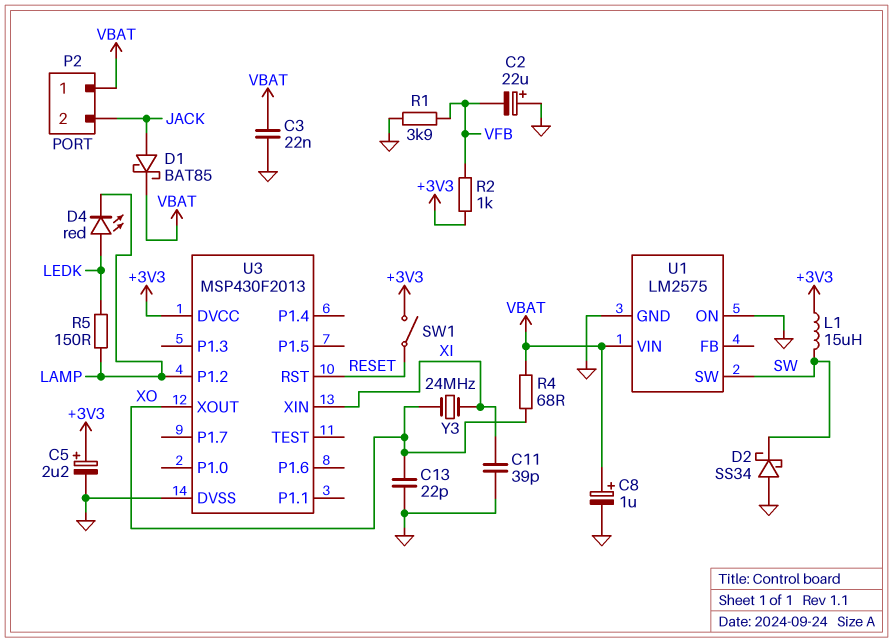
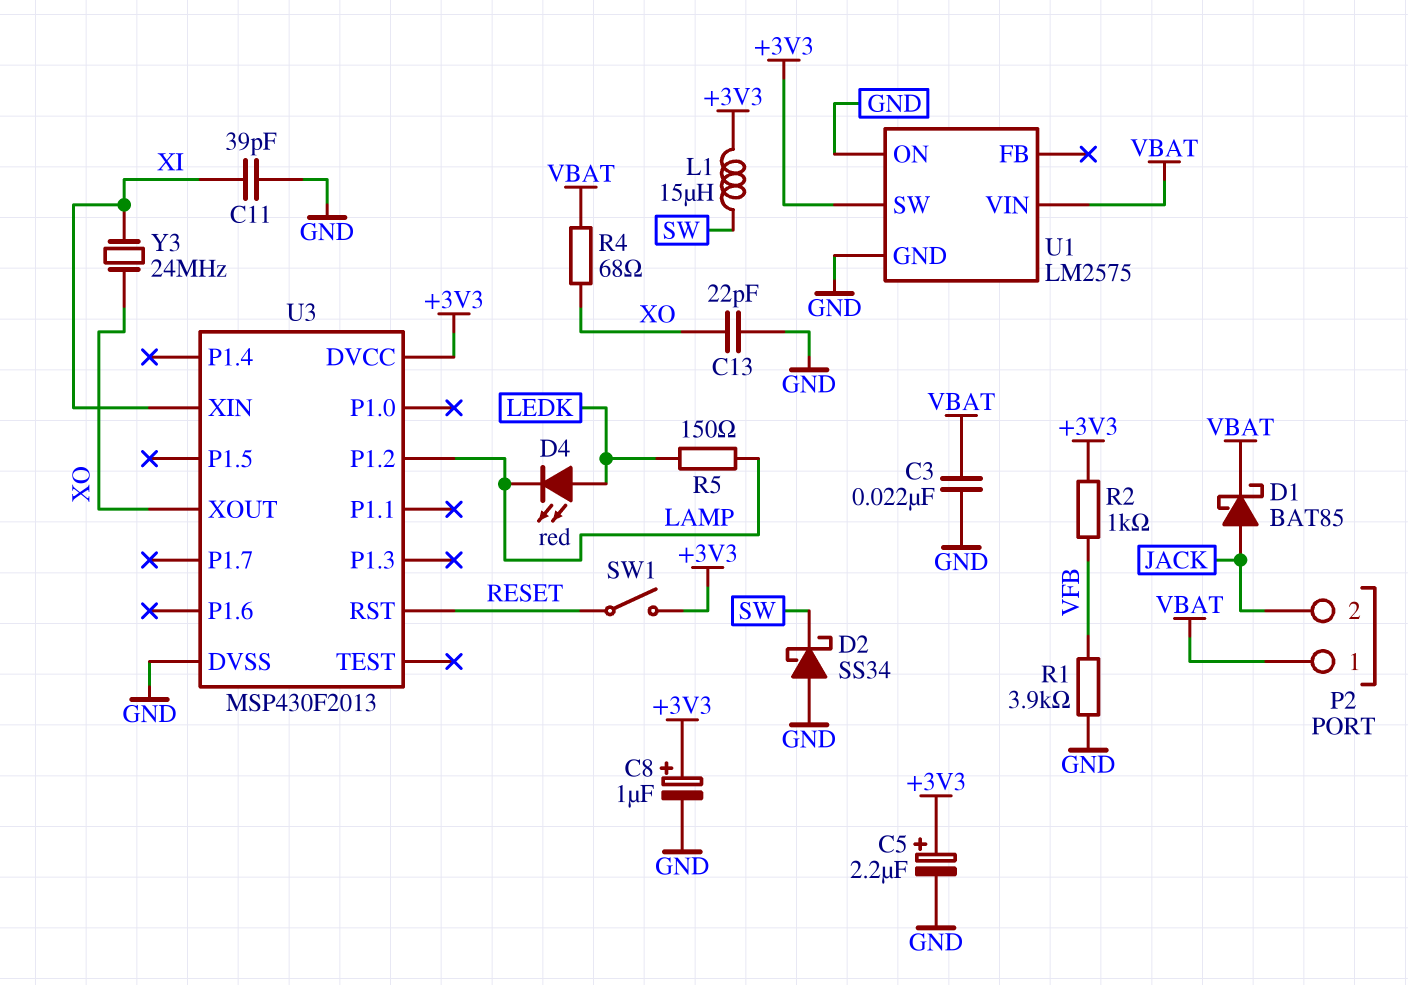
C2: 22uF (plus GND, minus VFB) -> none
C8: 1uF (plus VBAT, minus GND) -> 1uF (plus +3V3, minus GND)
U1 pin SW: SW -> +3V3

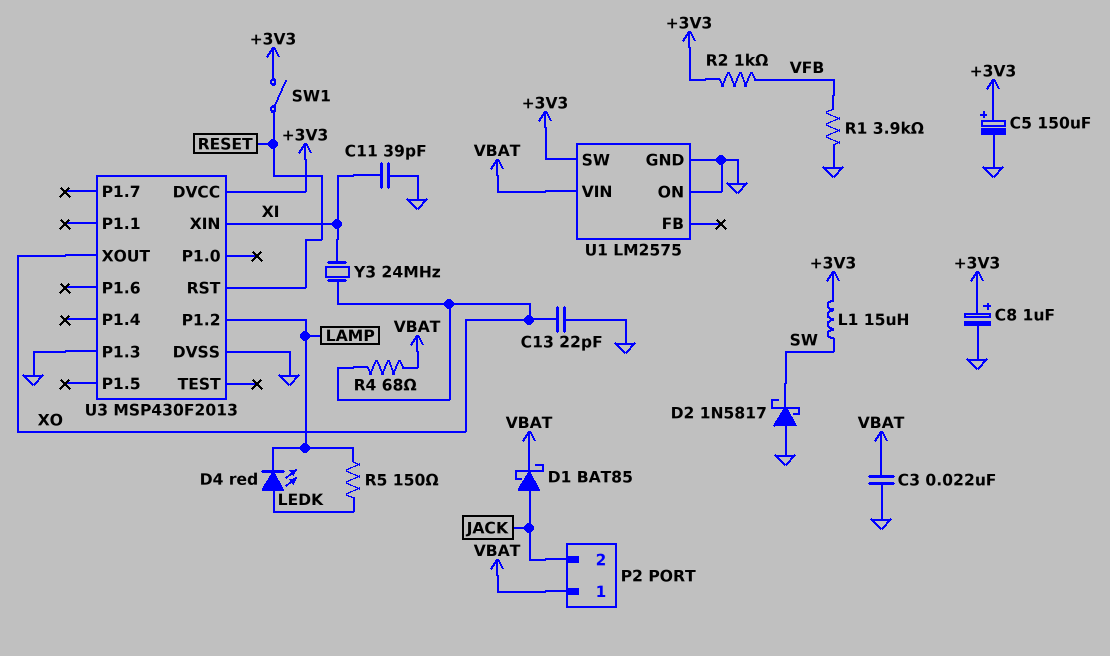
C5: 2.2uF (plus +3V3, minus GND) -> 150uF (plus +3V3, minus GND)
D2: schottky SS34 (A GND, K SW) -> schottky 1N5817 (A GND, K SW)
U3 pin P1.3: none -> GND

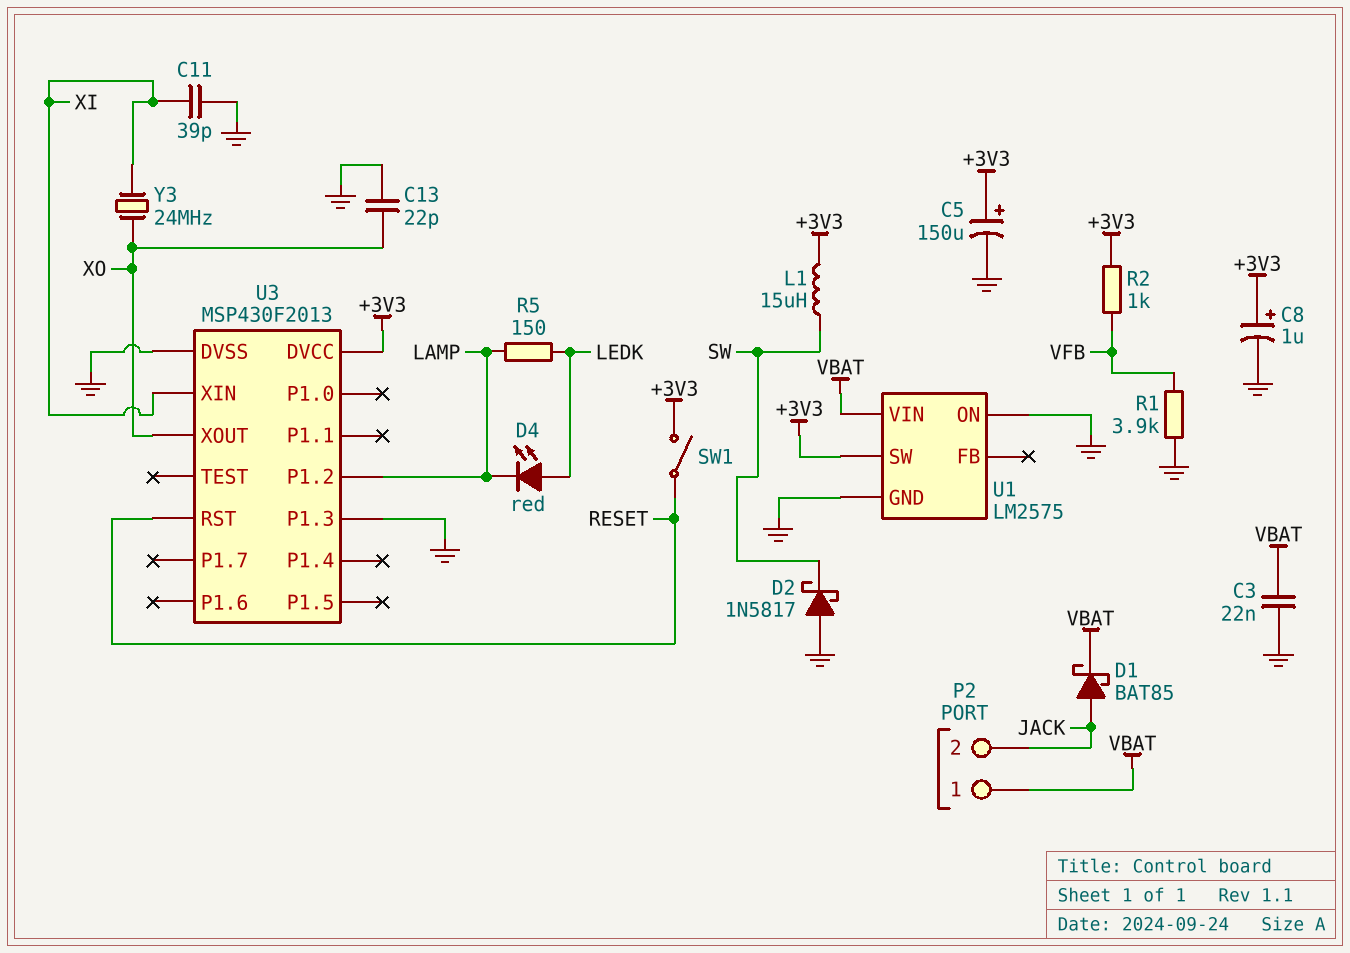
R4: 68 (VBAT, XO) -> none

